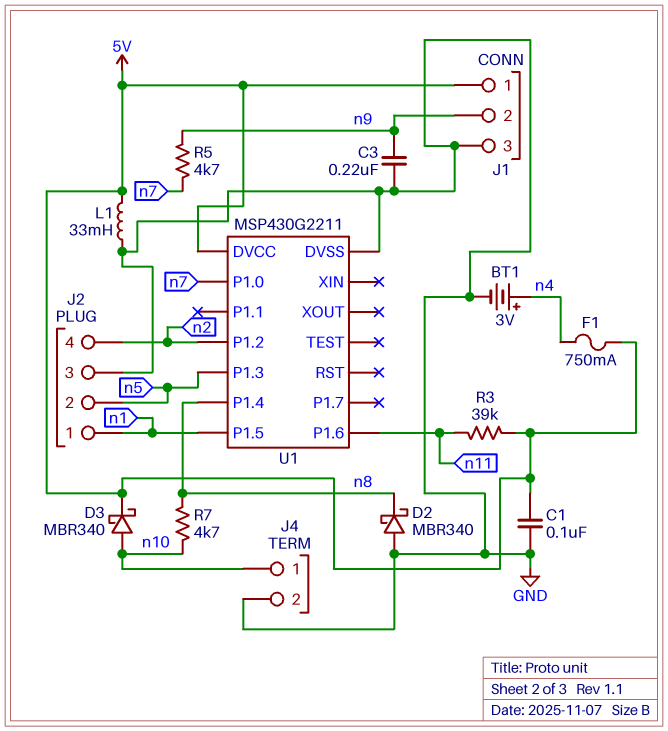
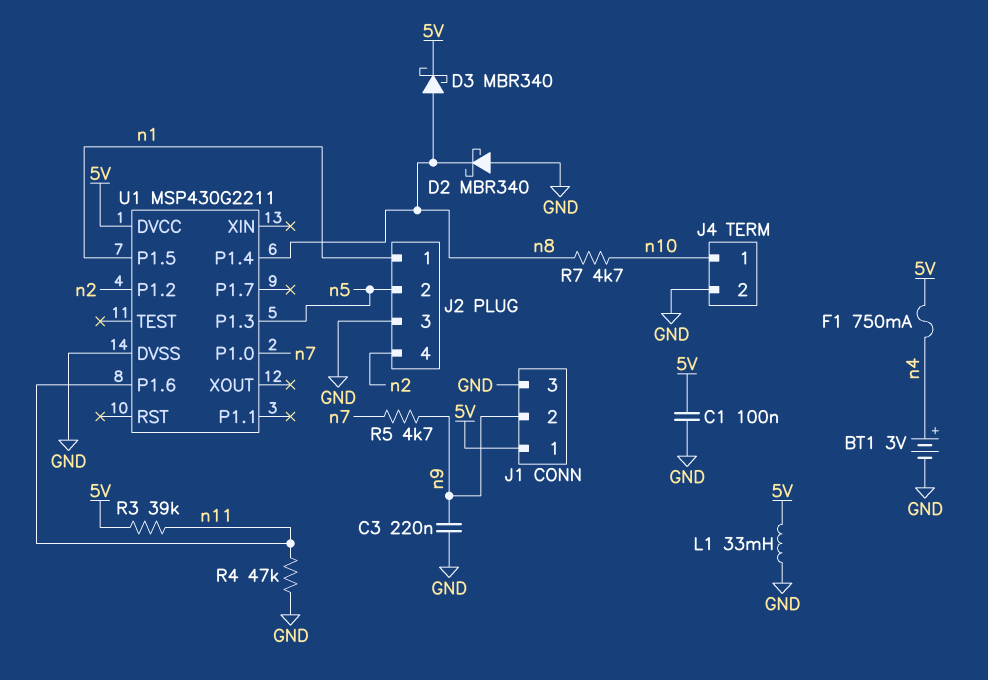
D3: schottky MBR340 (A n10, K 5V) -> schottky MBR340 (A n8, K 5V)
R4: none -> 47k (GND, n11)

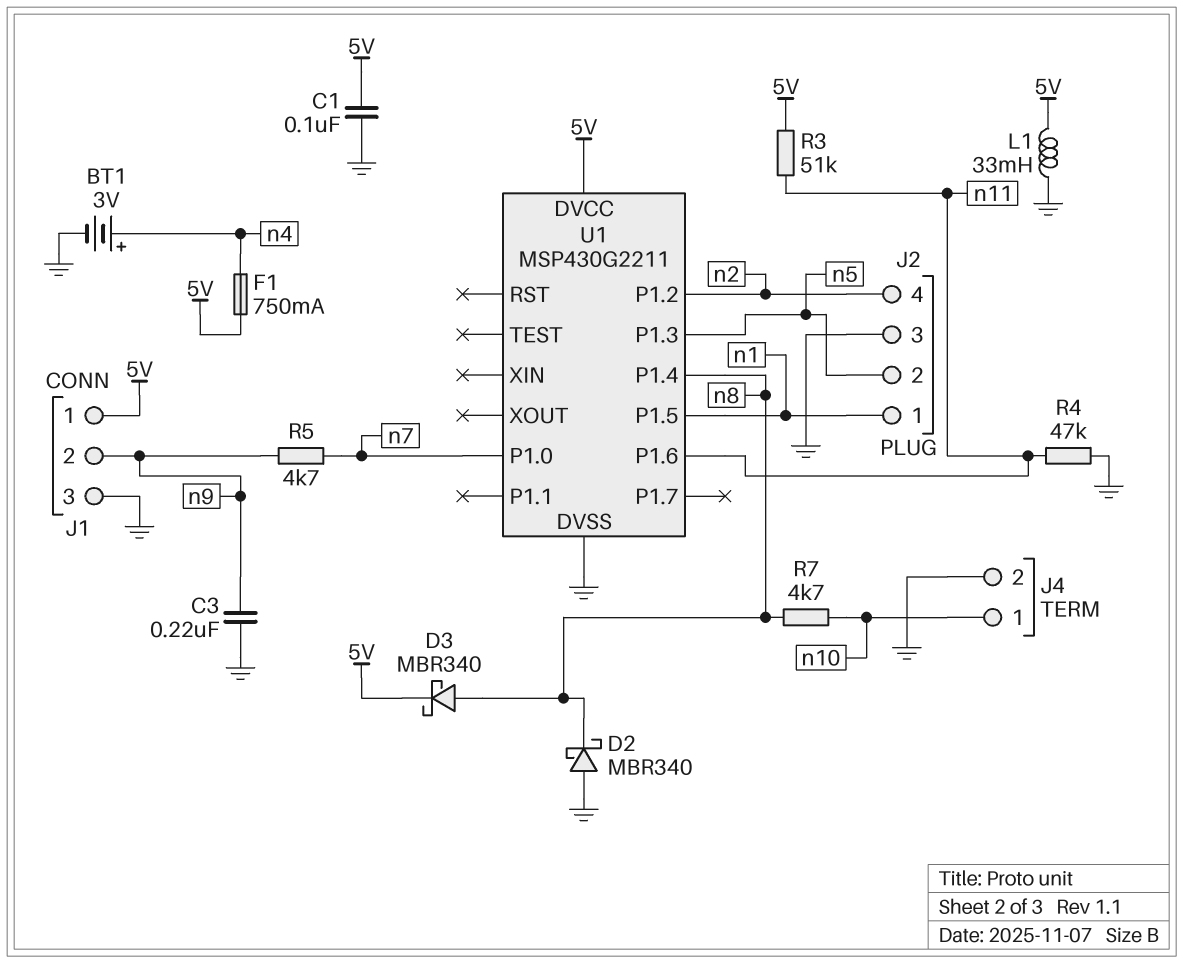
R3: 39k (5V, n11) -> 51k (5V, n11)

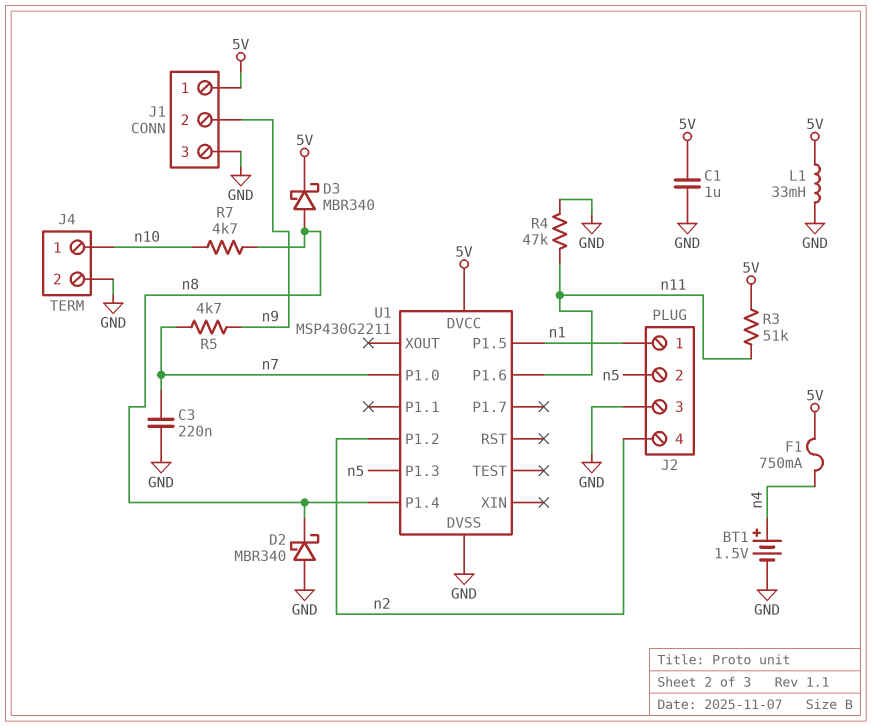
BT1: 3V (plus n4, minus GND) -> 1.5V (plus n4, minus GND)
C1: 100nF (5V, GND) -> 1uF (5V, GND)
C3: 220nF (GND, n9) -> 220nF (GND, n7)

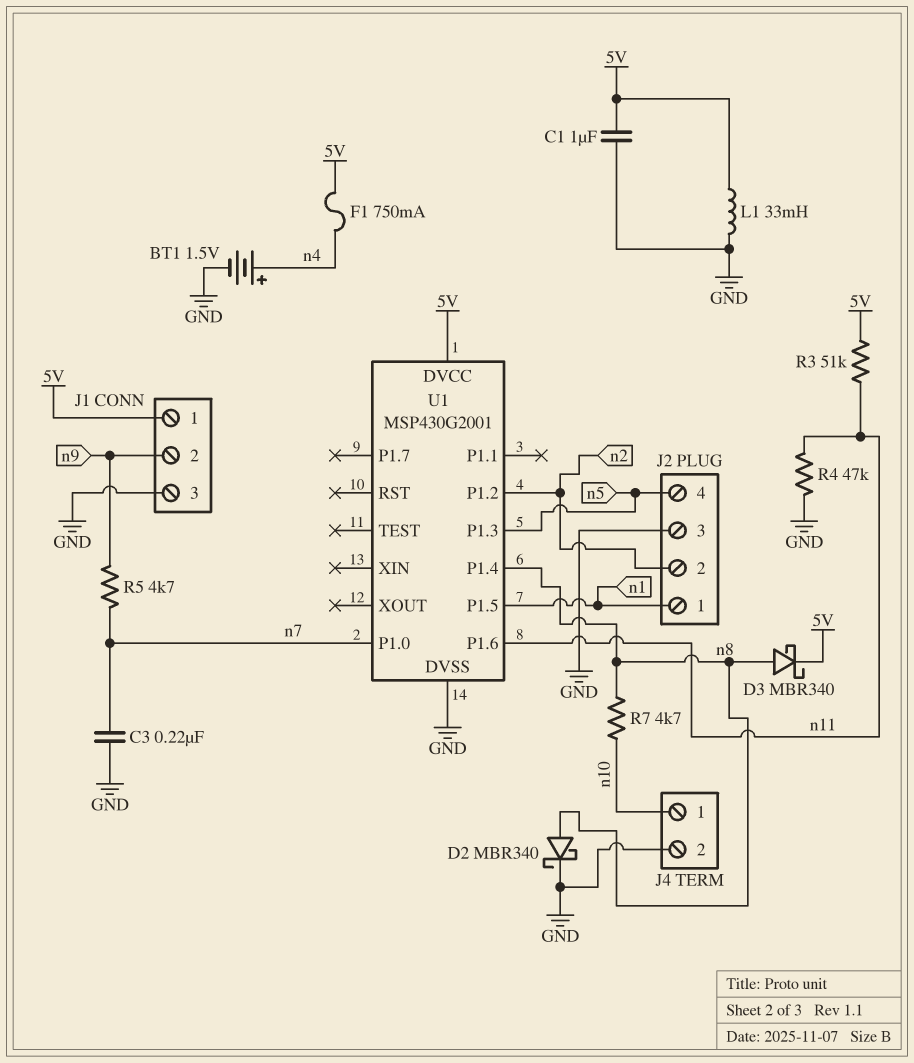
D2: schottky MBR340 (A GND, K n8) -> schottky MBR340 (A n8, K GND)
J2 pin 2: n5 -> n2
J2 pin 4: n2 -> n5
U1: MSP430G2211 -> MSP430G2001

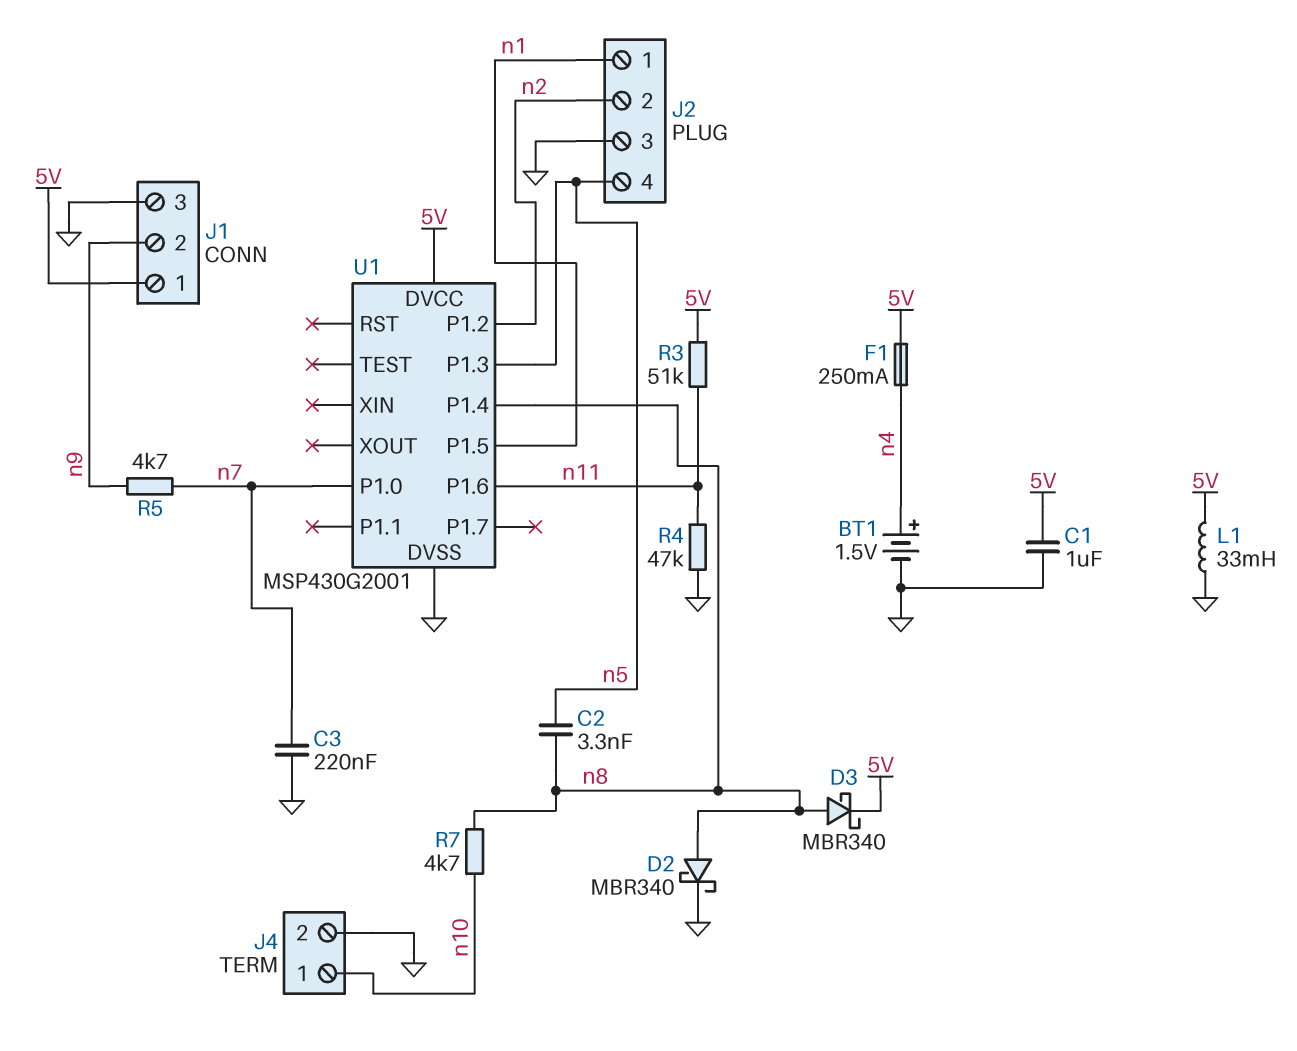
C2: none -> 3.3nF (n5, n8)
F1: 750mA (5V, n4) -> 250mA (5V, n4)

